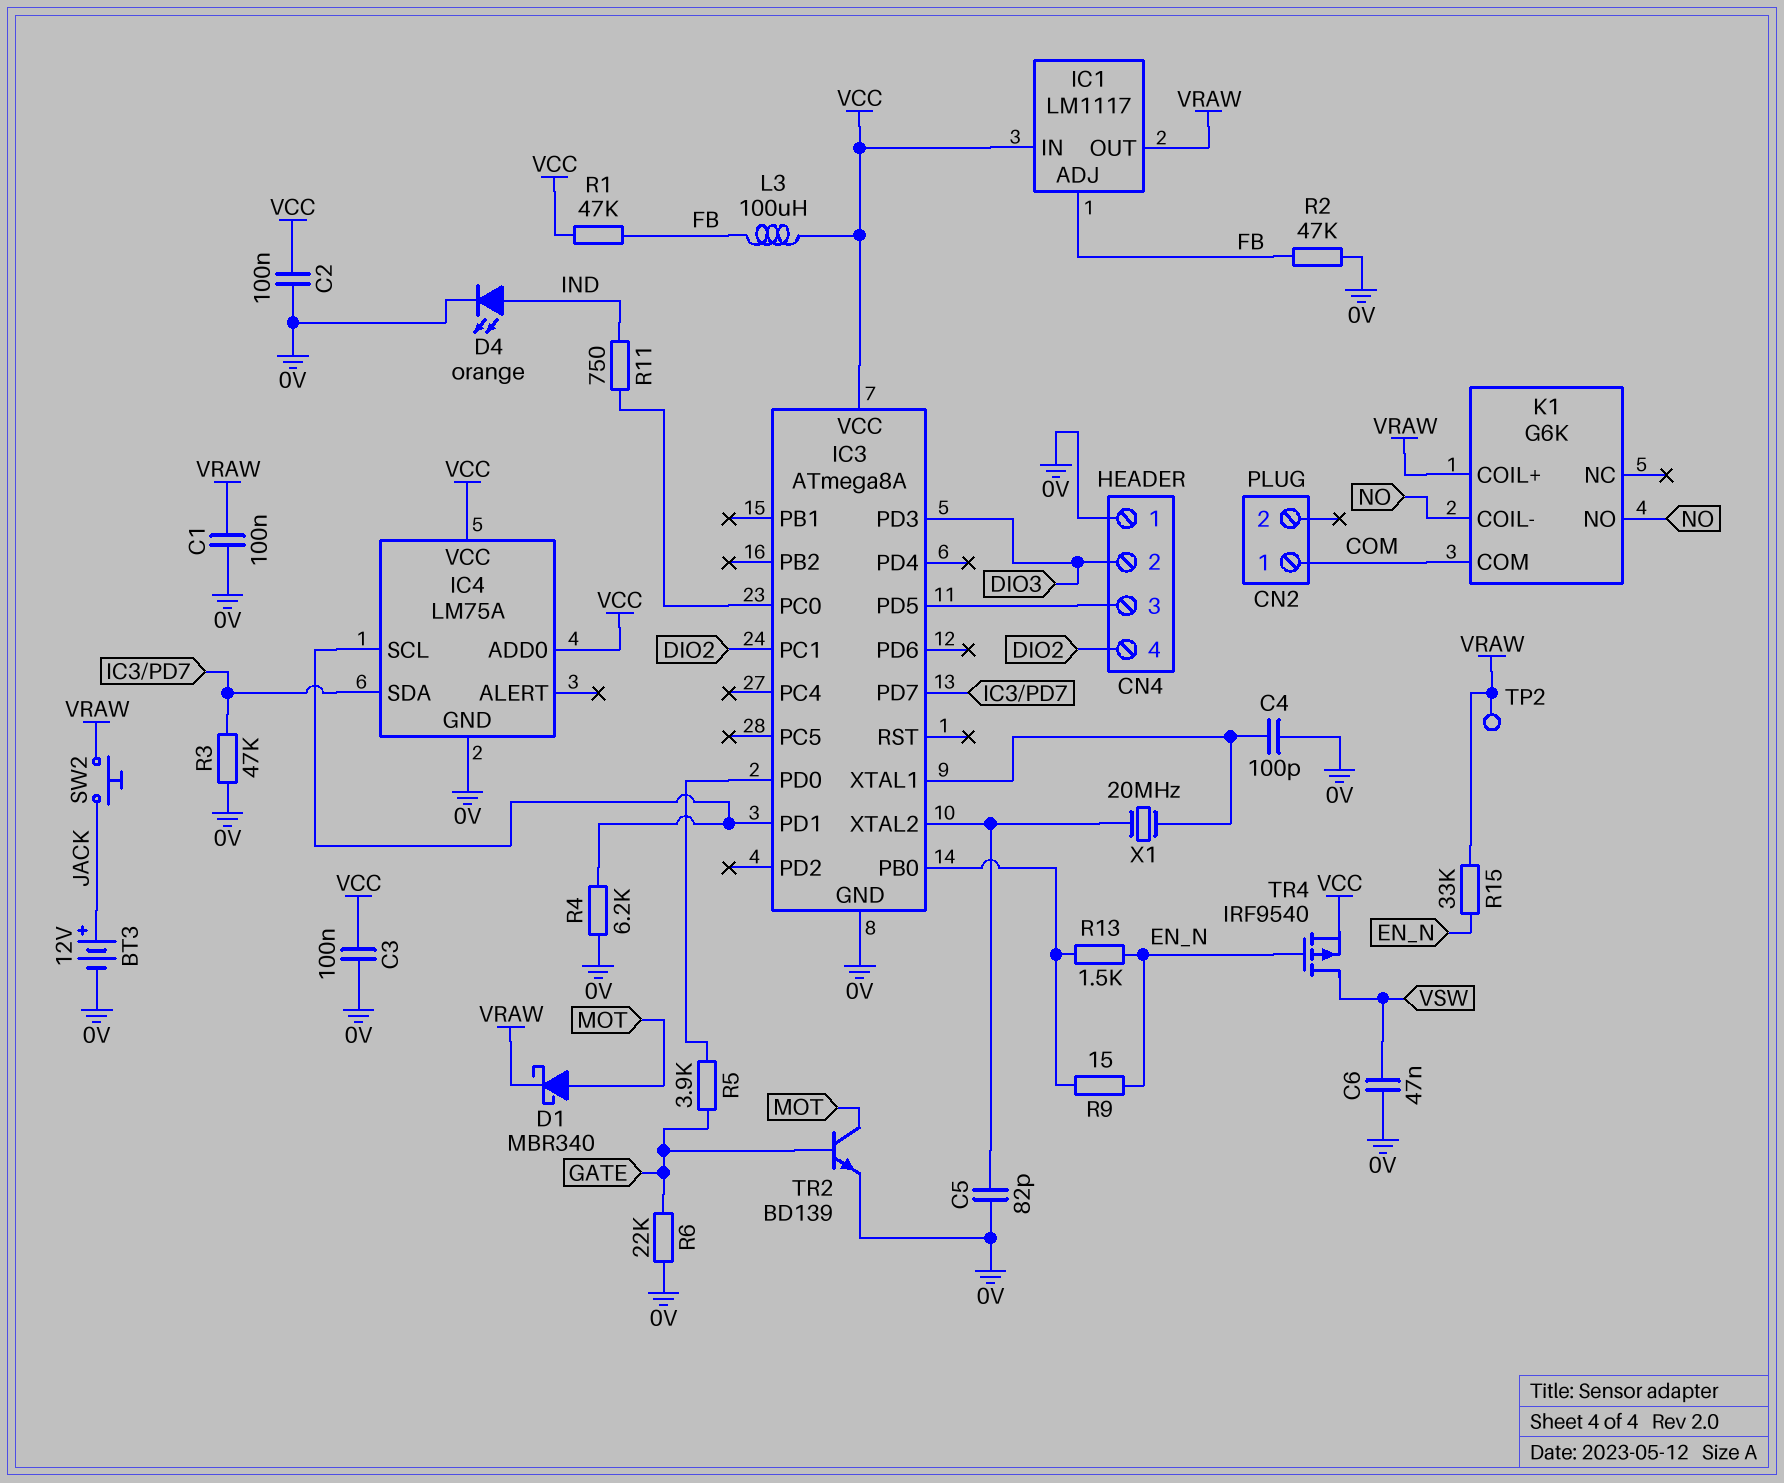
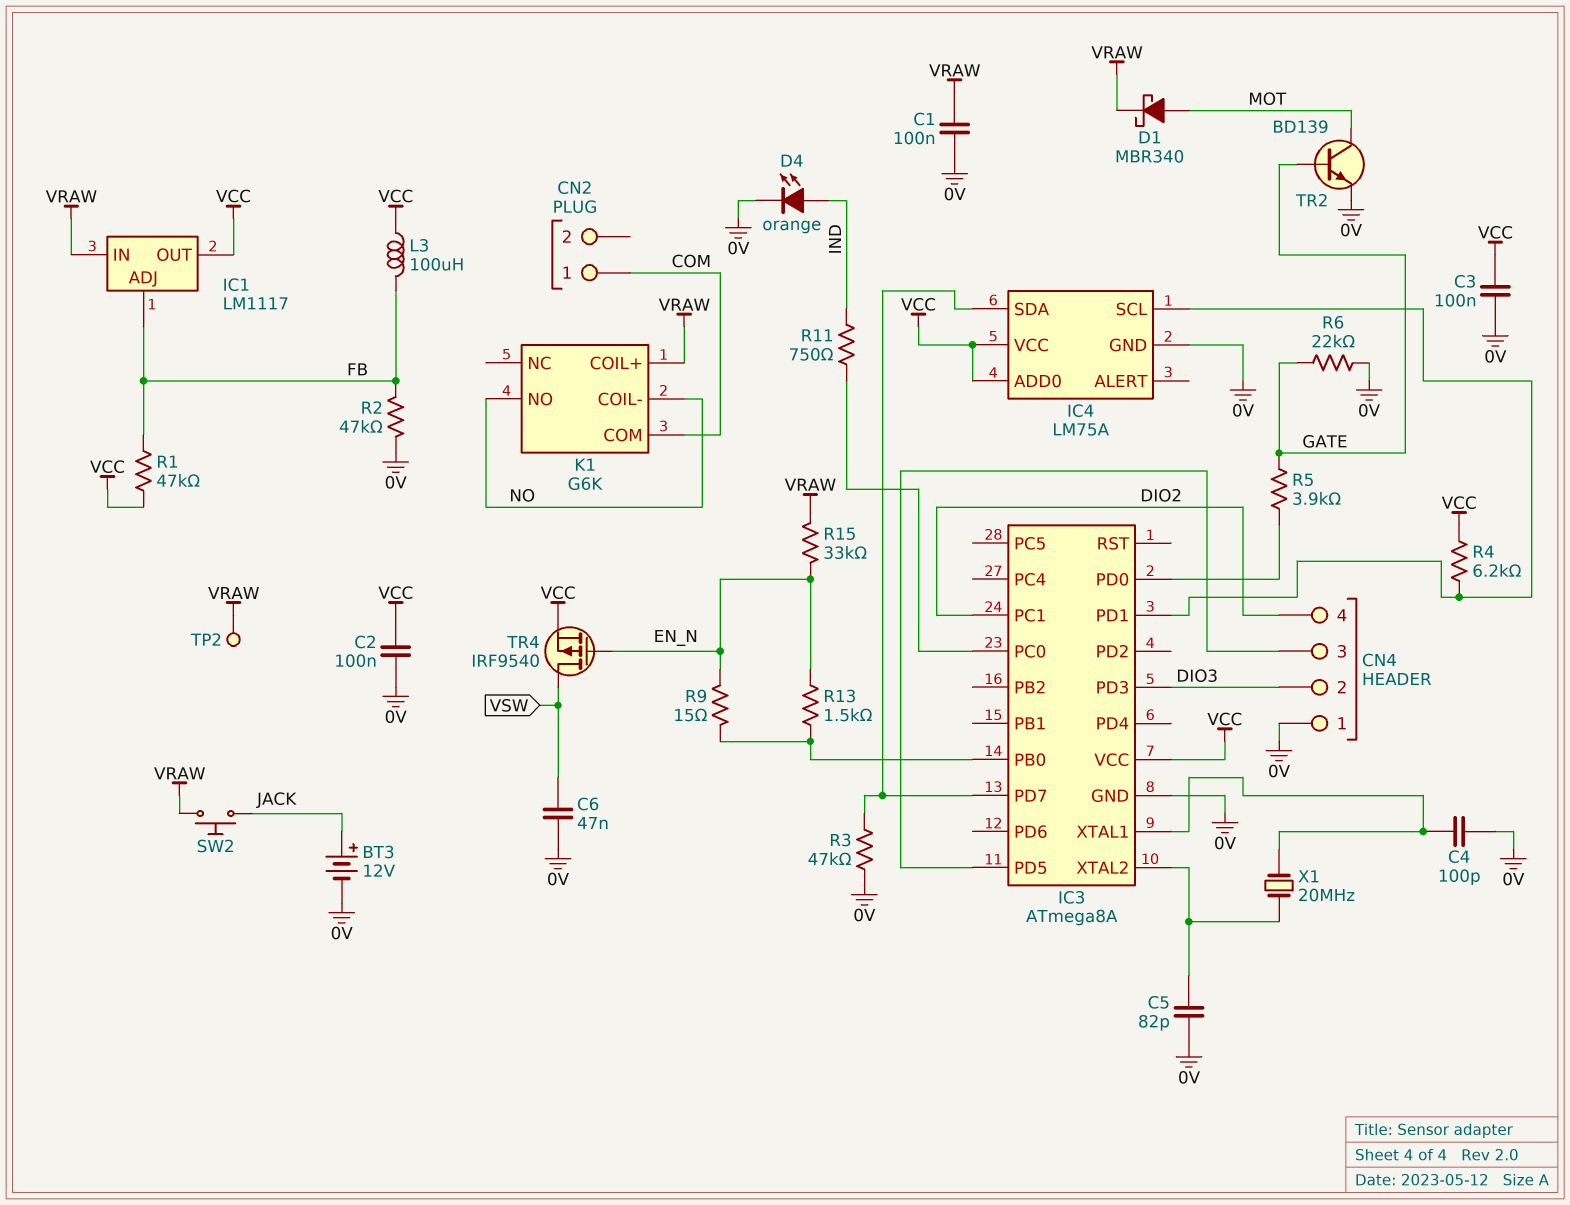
IC1 pin IN: VCC -> VRAW
IC1 pin OUT: VRAW -> VCC
R4: 6.2k (0V, IC3/PD1) -> 6.2k (IC3/PD1, VCC)

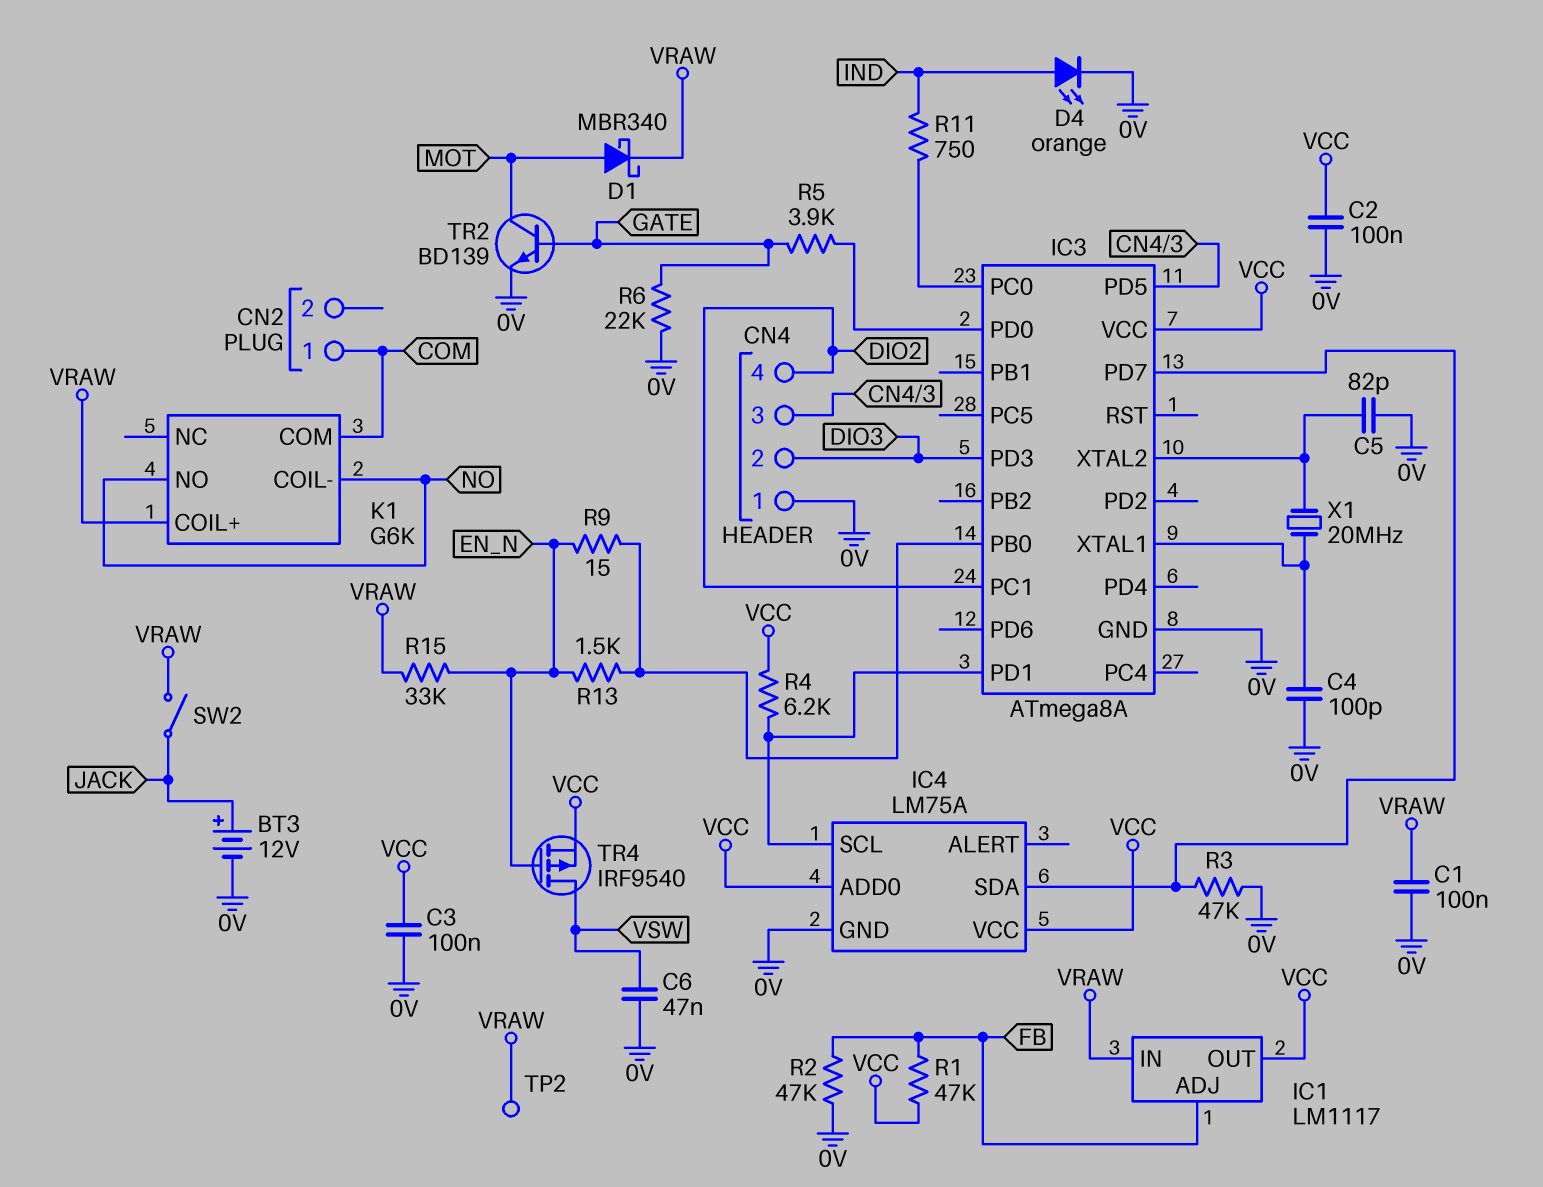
L3: 100uH (FB, VCC) -> none
SW2: button (JACK, VRAW) -> switch (JACK, VRAW)

